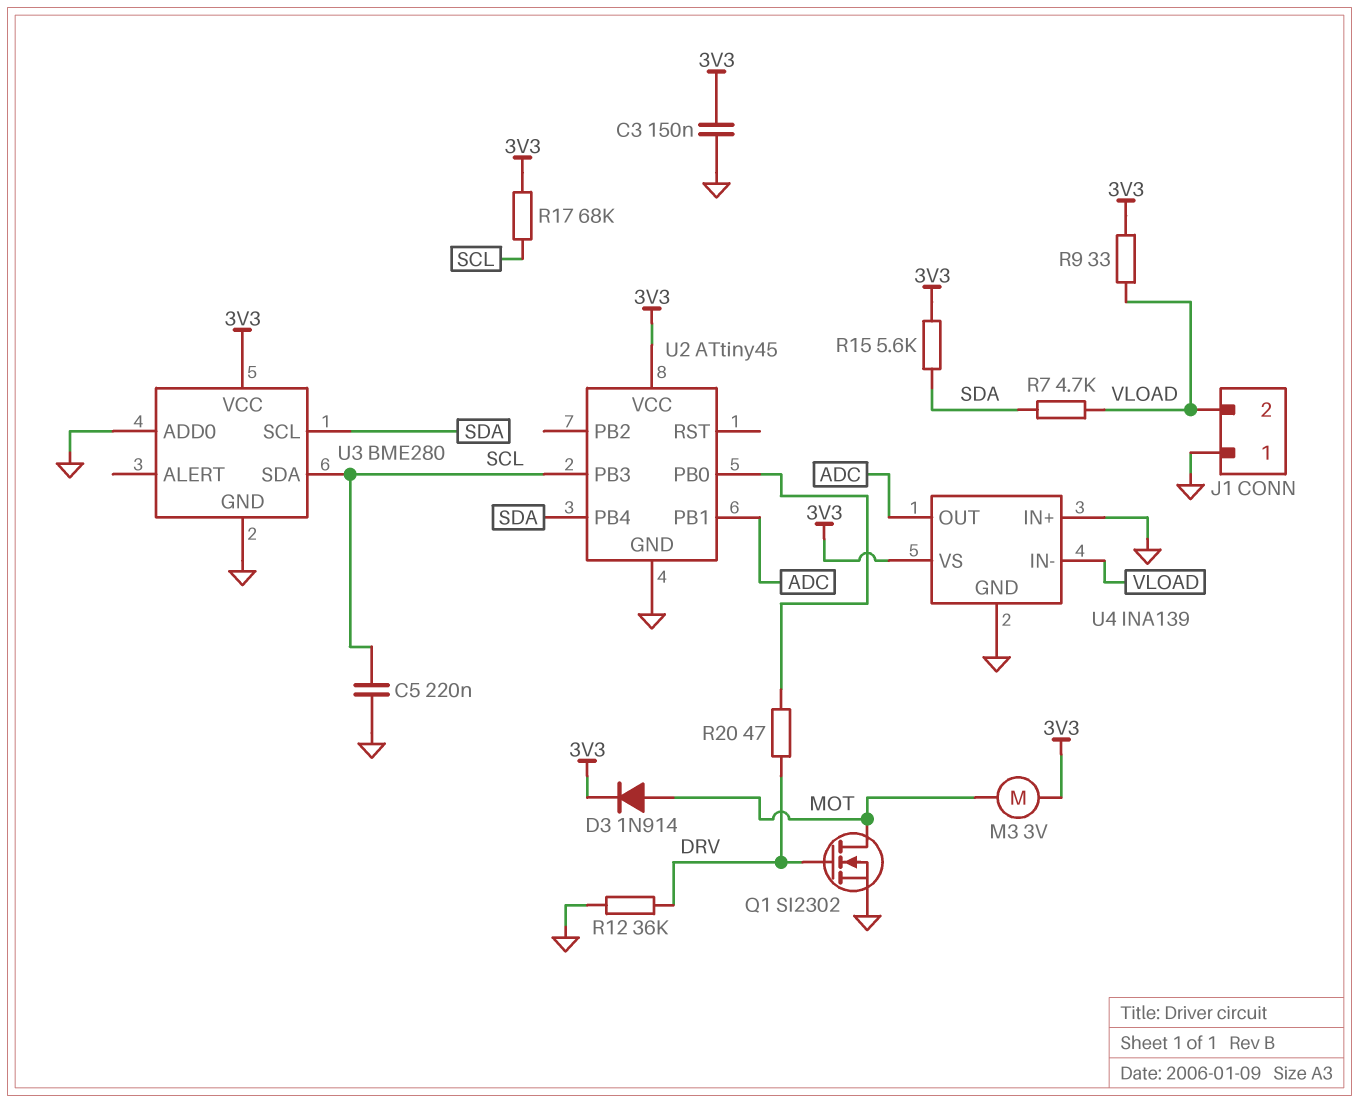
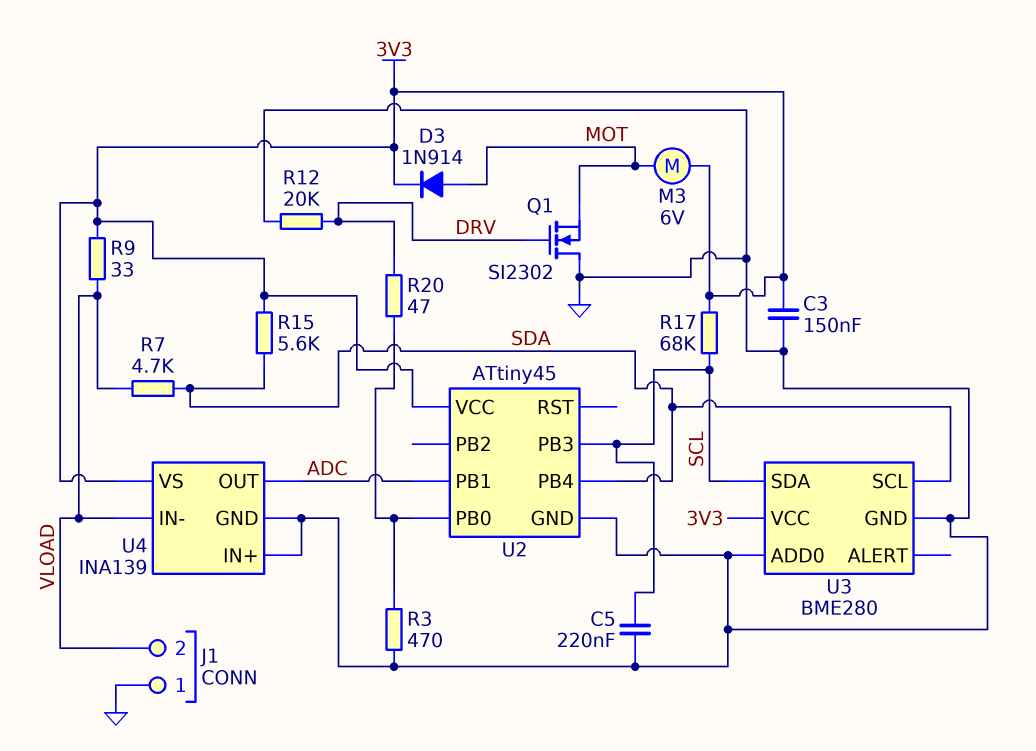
M3: motor 3V (3V3, MOT) -> motor 6V (3V3, MOT)
Q1: NMOS SI2302 (G DRV, D MOT, S GND) -> NMOS SI2302 (G DRV, D GND, S MOT)
R3: none -> 470 (GND, U2/PB0)
R12: 36k (DRV, GND) -> 20k (DRV, GND)

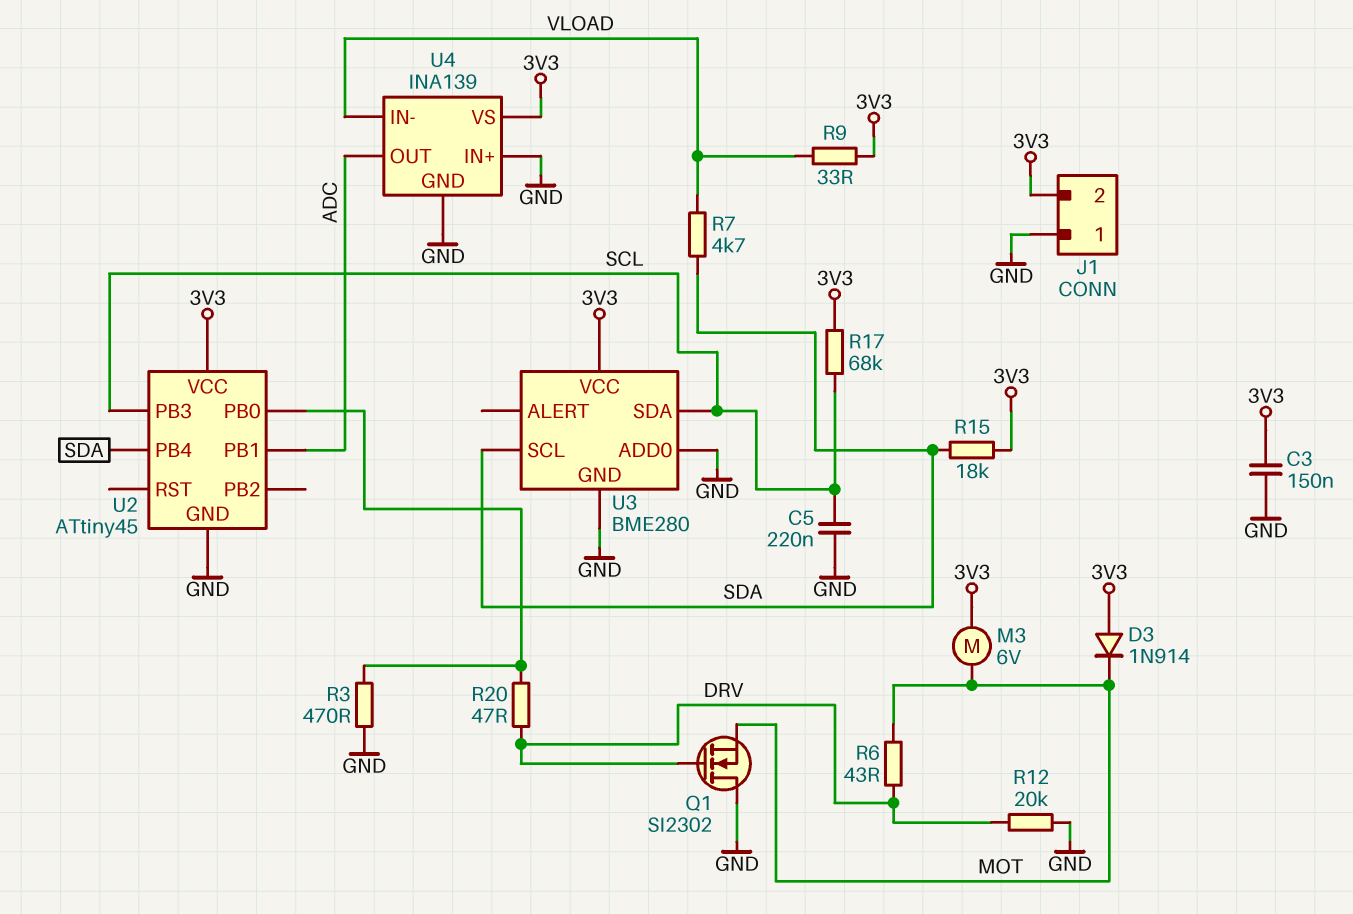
D3: diode 1N914 (A MOT, K 3V3) -> diode 1N914 (A 3V3, K MOT)
J1 pin 2: VLOAD -> 3V3
R6: none -> 43 (DRV, MOT)
R15: 5.6k (3V3, SDA) -> 18k (3V3, SDA)

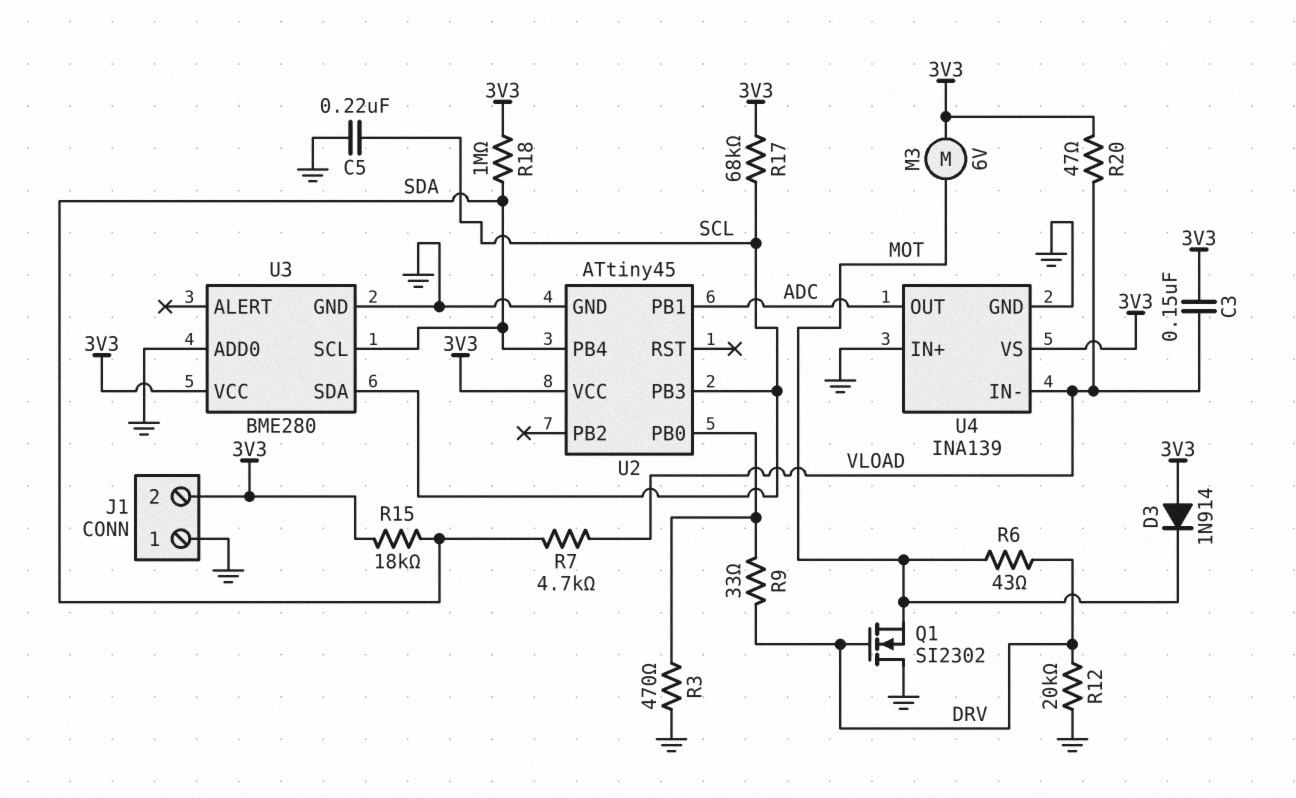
C3: 150nF (3V3, GND) -> 150nF (3V3, VLOAD)
R9: 33 (3V3, VLOAD) -> 33 (DRV, U2/PB0)
R18: none -> 1M (3V3, SDA)
R20: 47 (DRV, U2/PB0) -> 47 (3V3, VLOAD)

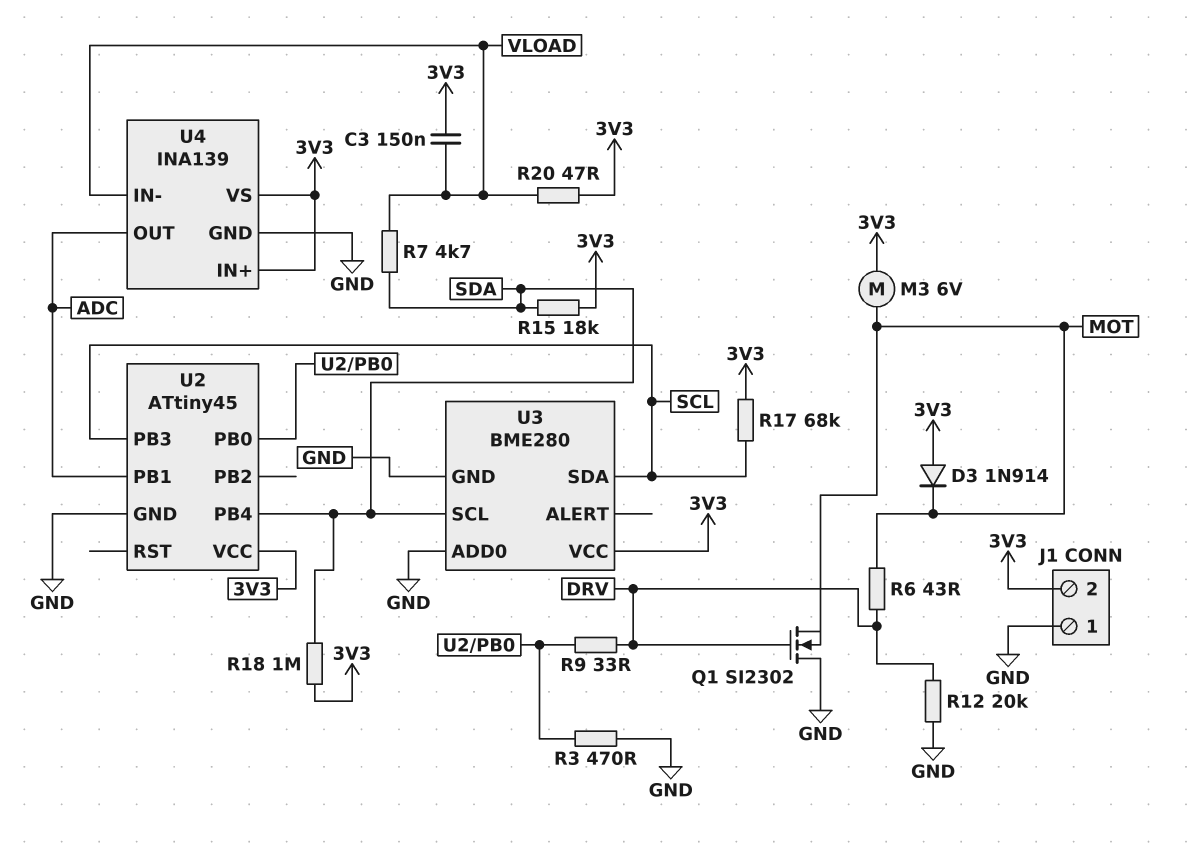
C5: 220nF (GND, SCL) -> none
U4 pin IN+: GND -> 3V3

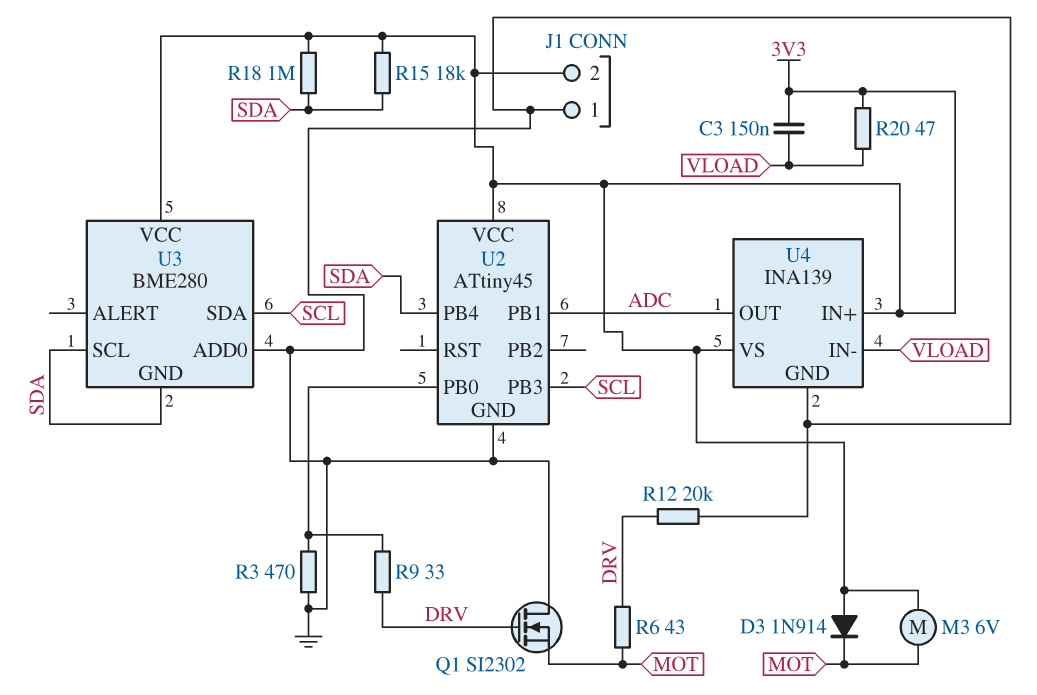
R7: 4.7k (SDA, VLOAD) -> none
R17: 68k (3V3, SCL) -> none
U3 pin GND: GND -> SDA

